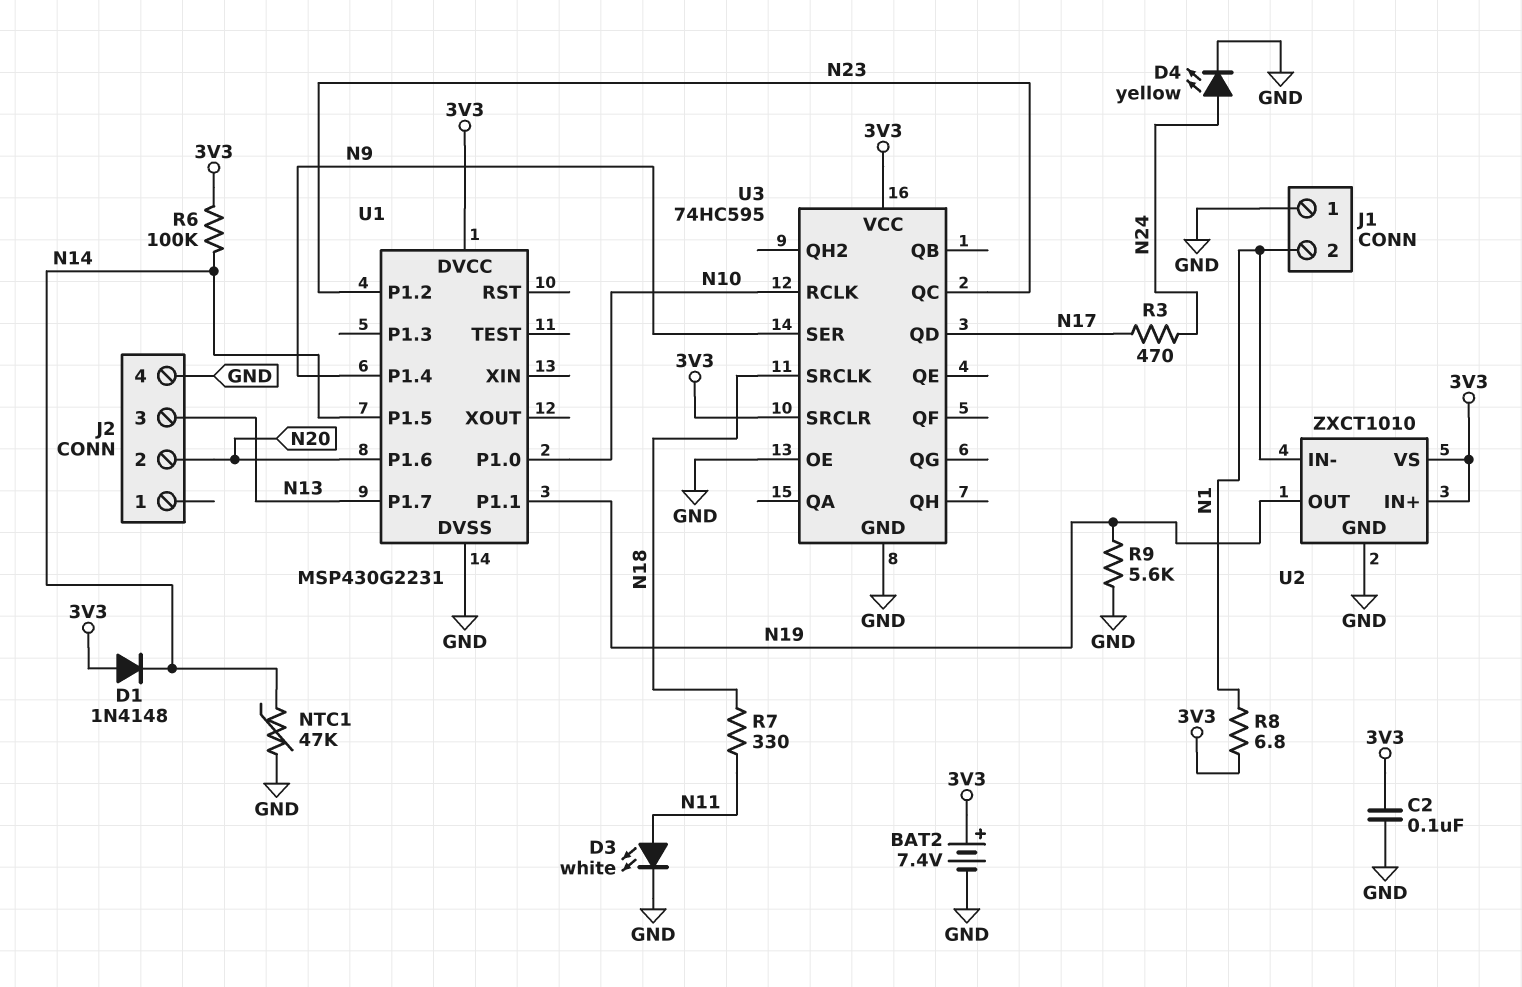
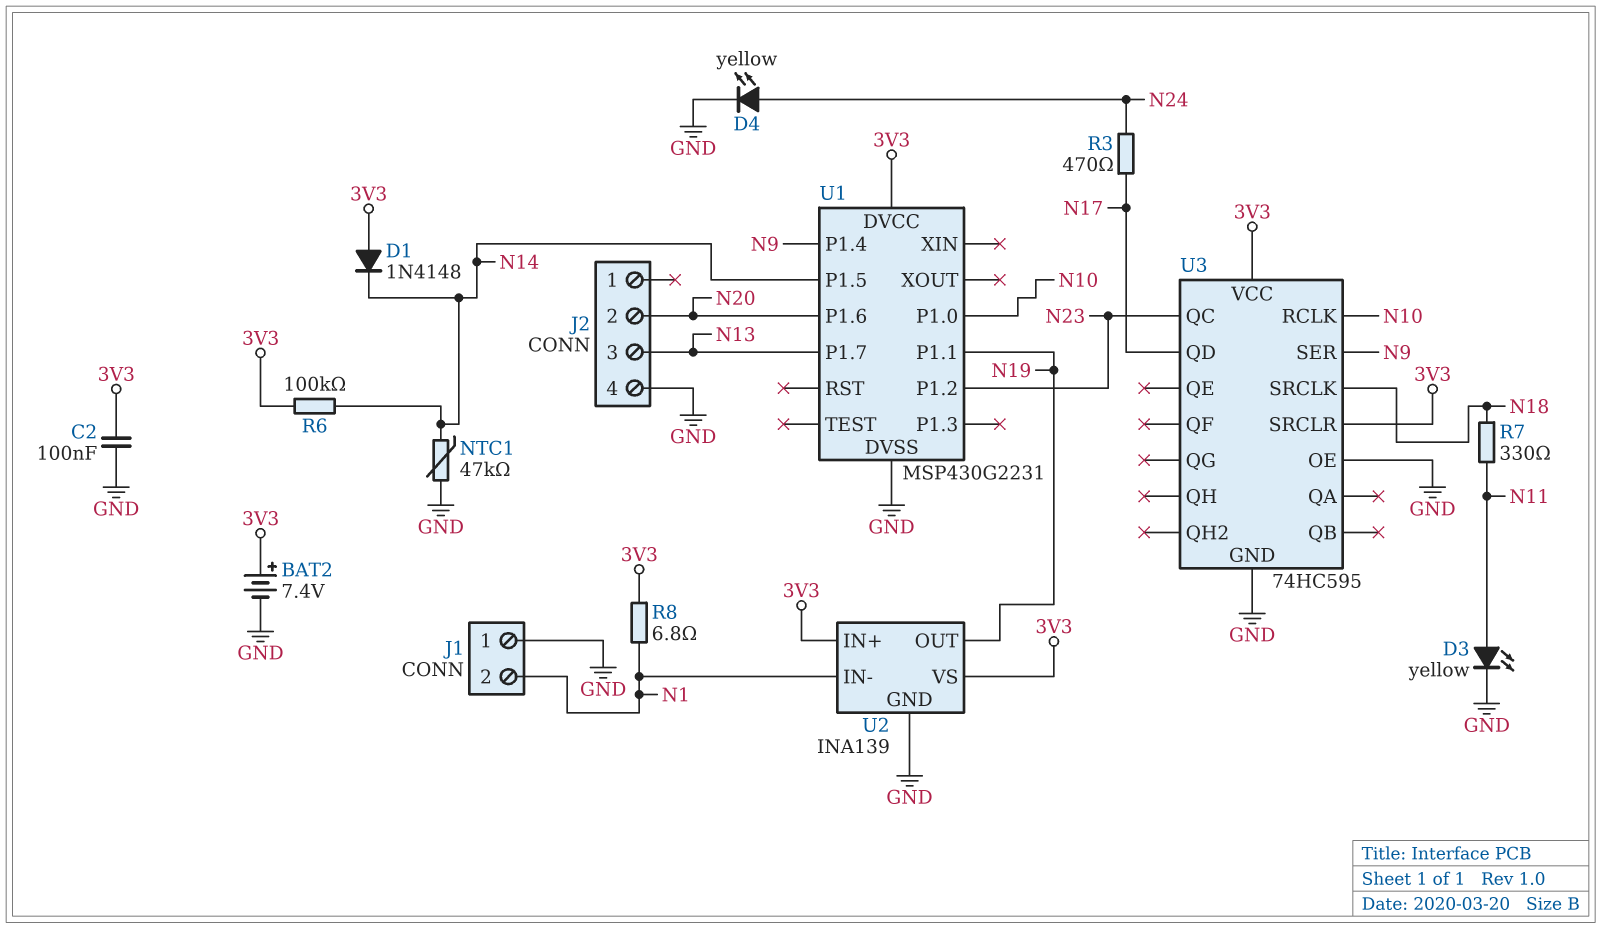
D3: LED white (A N11, K GND) -> LED yellow (A N11, K GND)
R9: 5.6k (GND, N19) -> none
U2: ZXCT1010 -> INA139

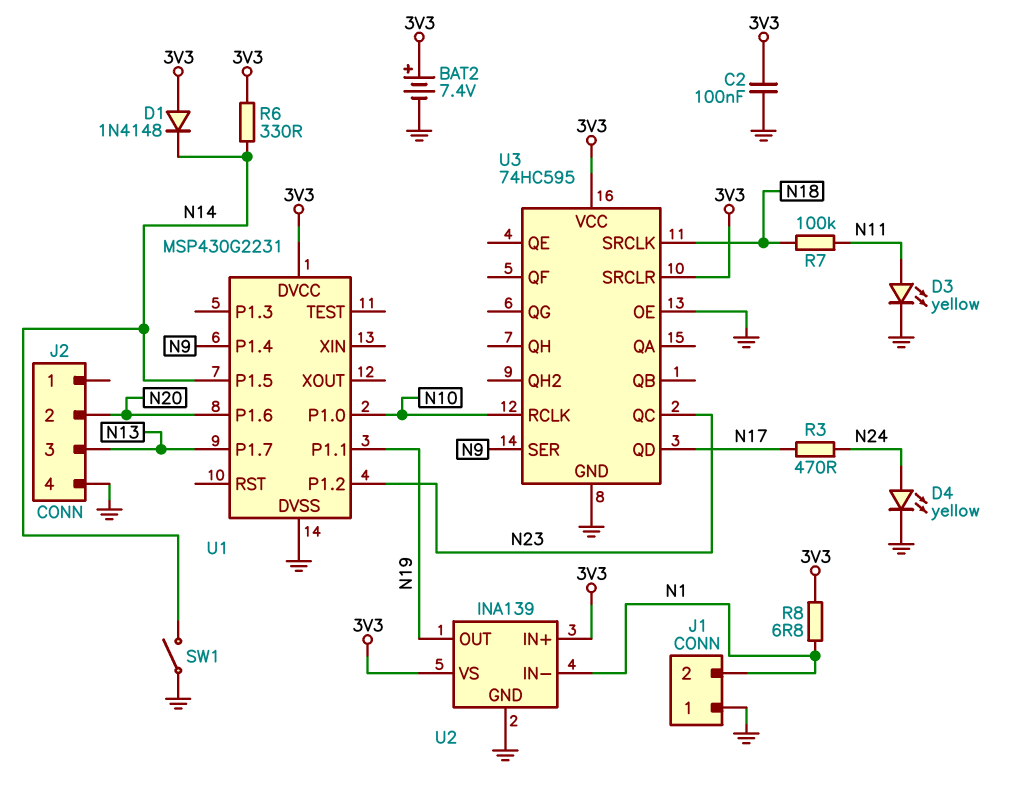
NTC1: 47k (GND, N14) -> none
R6: 100k (3V3, N14) -> 330 (3V3, N14)
R7: 330 (N11, N18) -> 100k (N11, N18)
SW1: none -> switch (GND, N14)

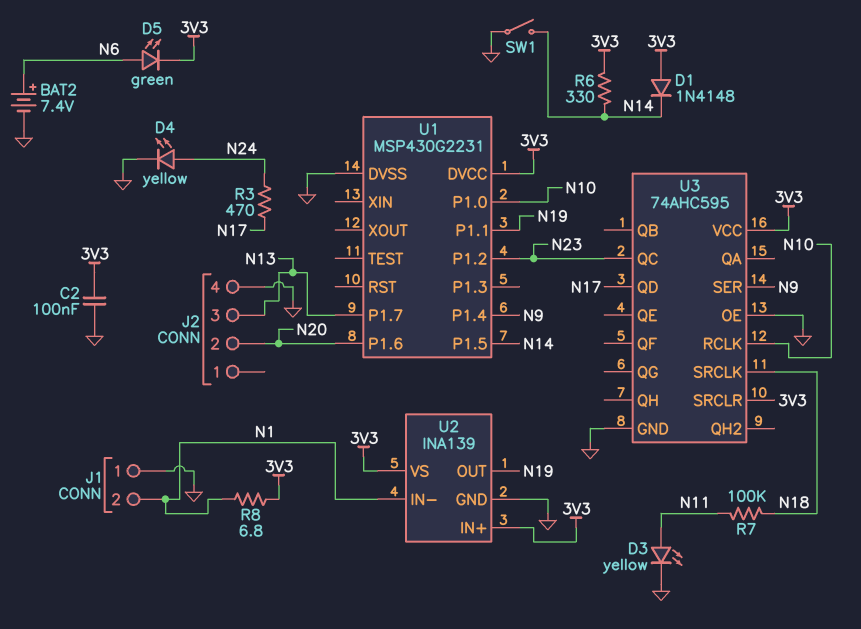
BAT2: 7.4V (plus 3V3, minus GND) -> 7.4V (plus N6, minus GND)
D5: none -> LED green (A N6, K 3V3)
U3: 74HC595 -> 74AHC595

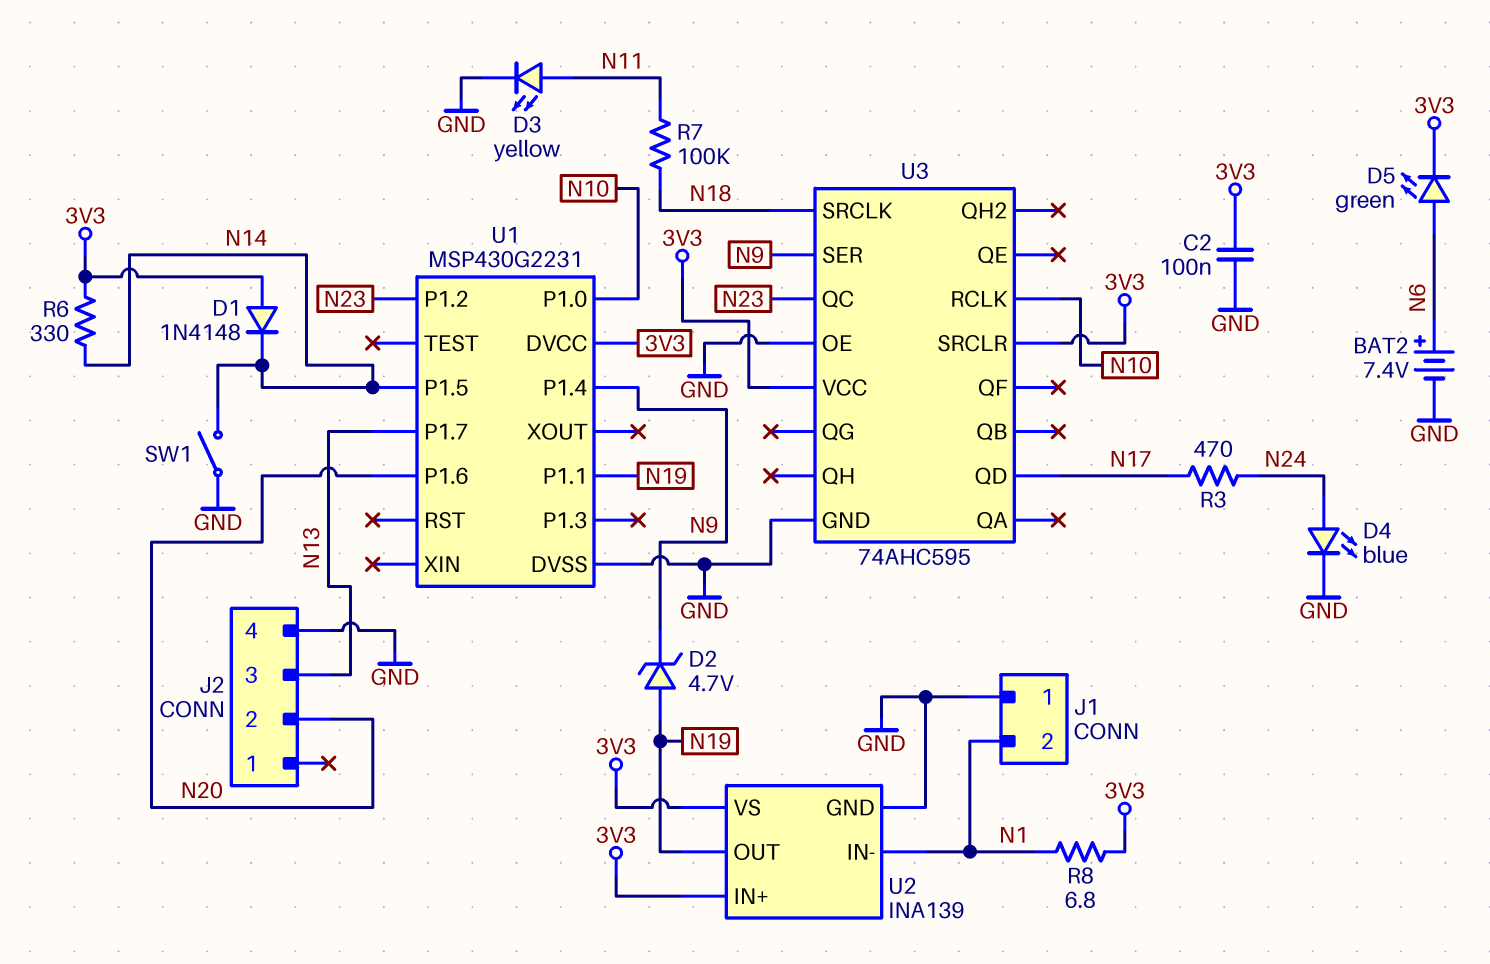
D2: none -> zener 4.7V (A N19, K N9)
D4: LED yellow (A N24, K GND) -> LED blue (A N24, K GND)

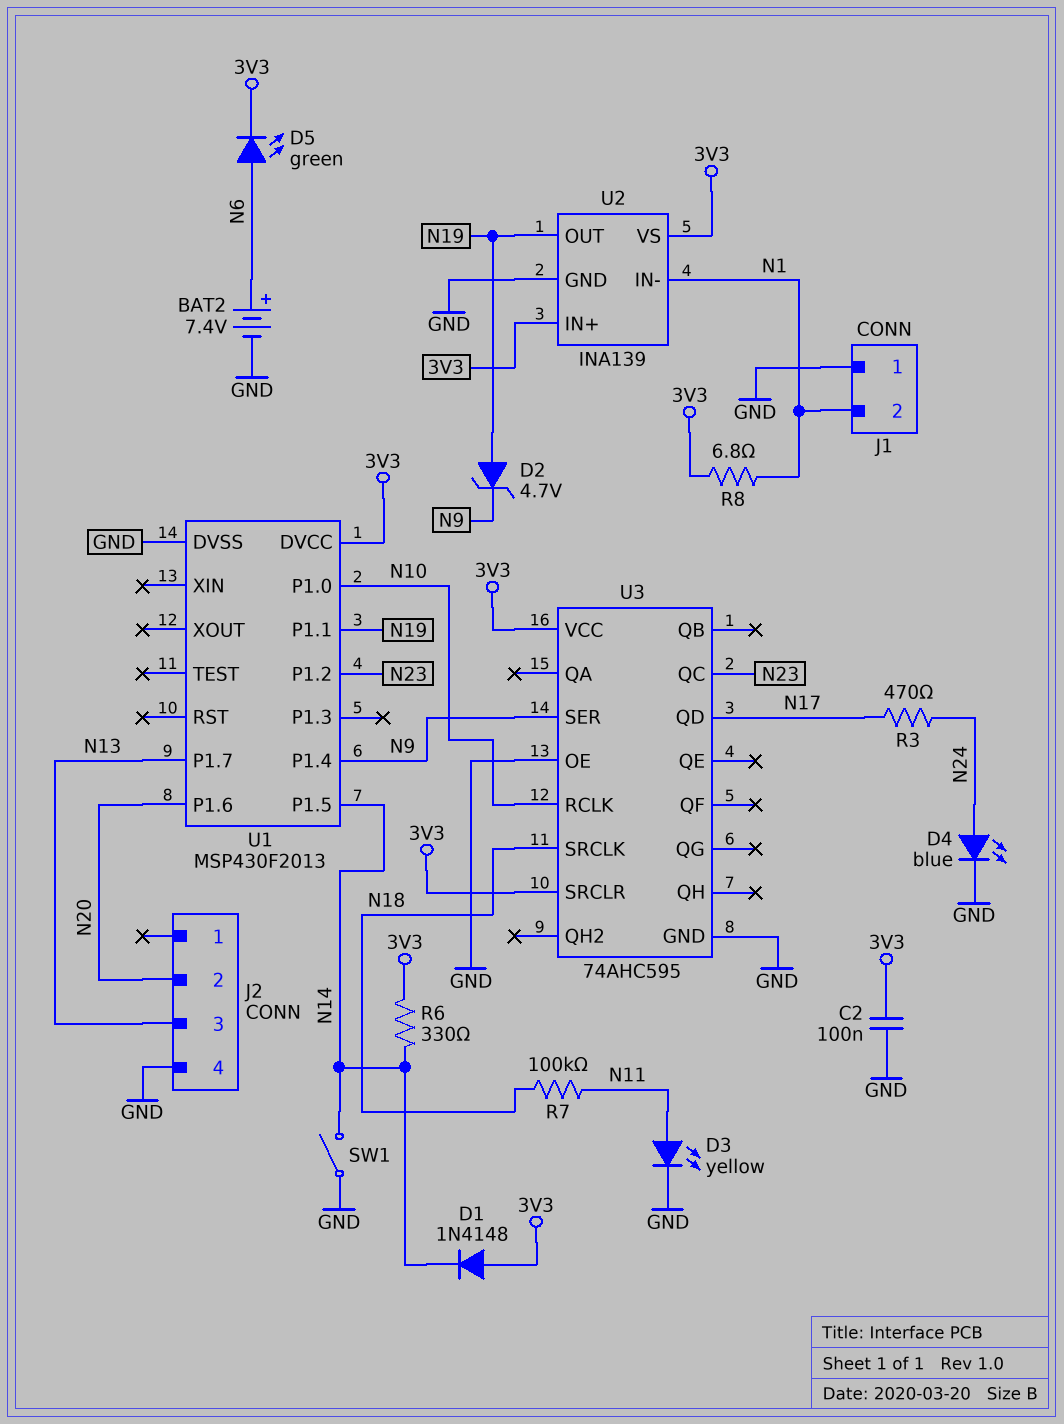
U1: MSP430G2231 -> MSP430F2013

